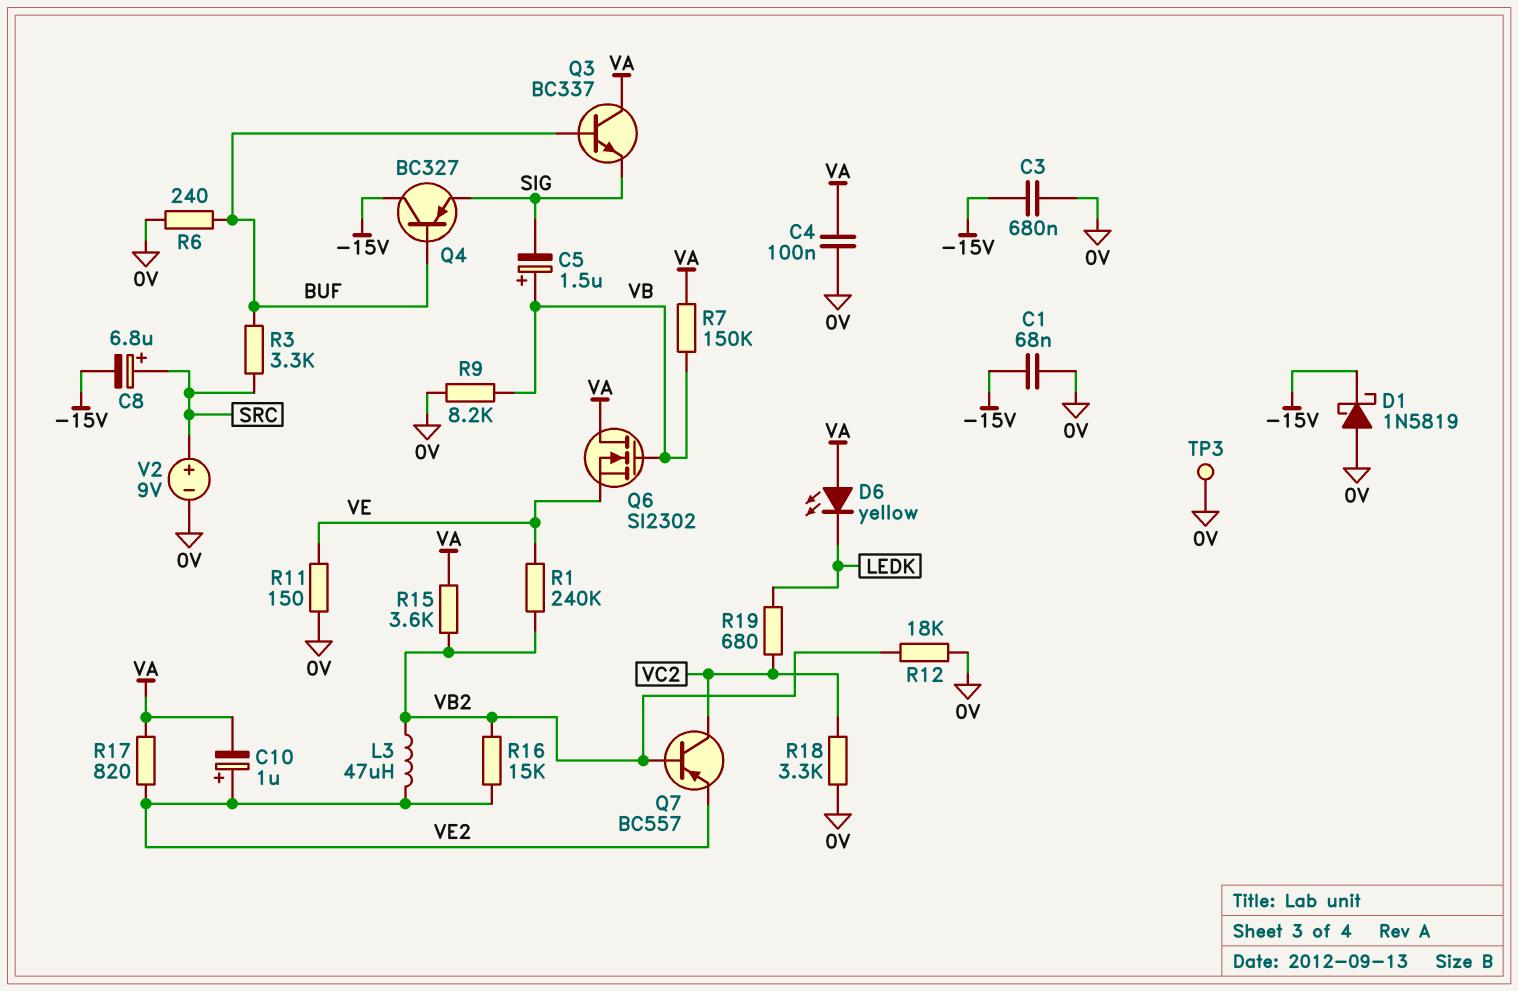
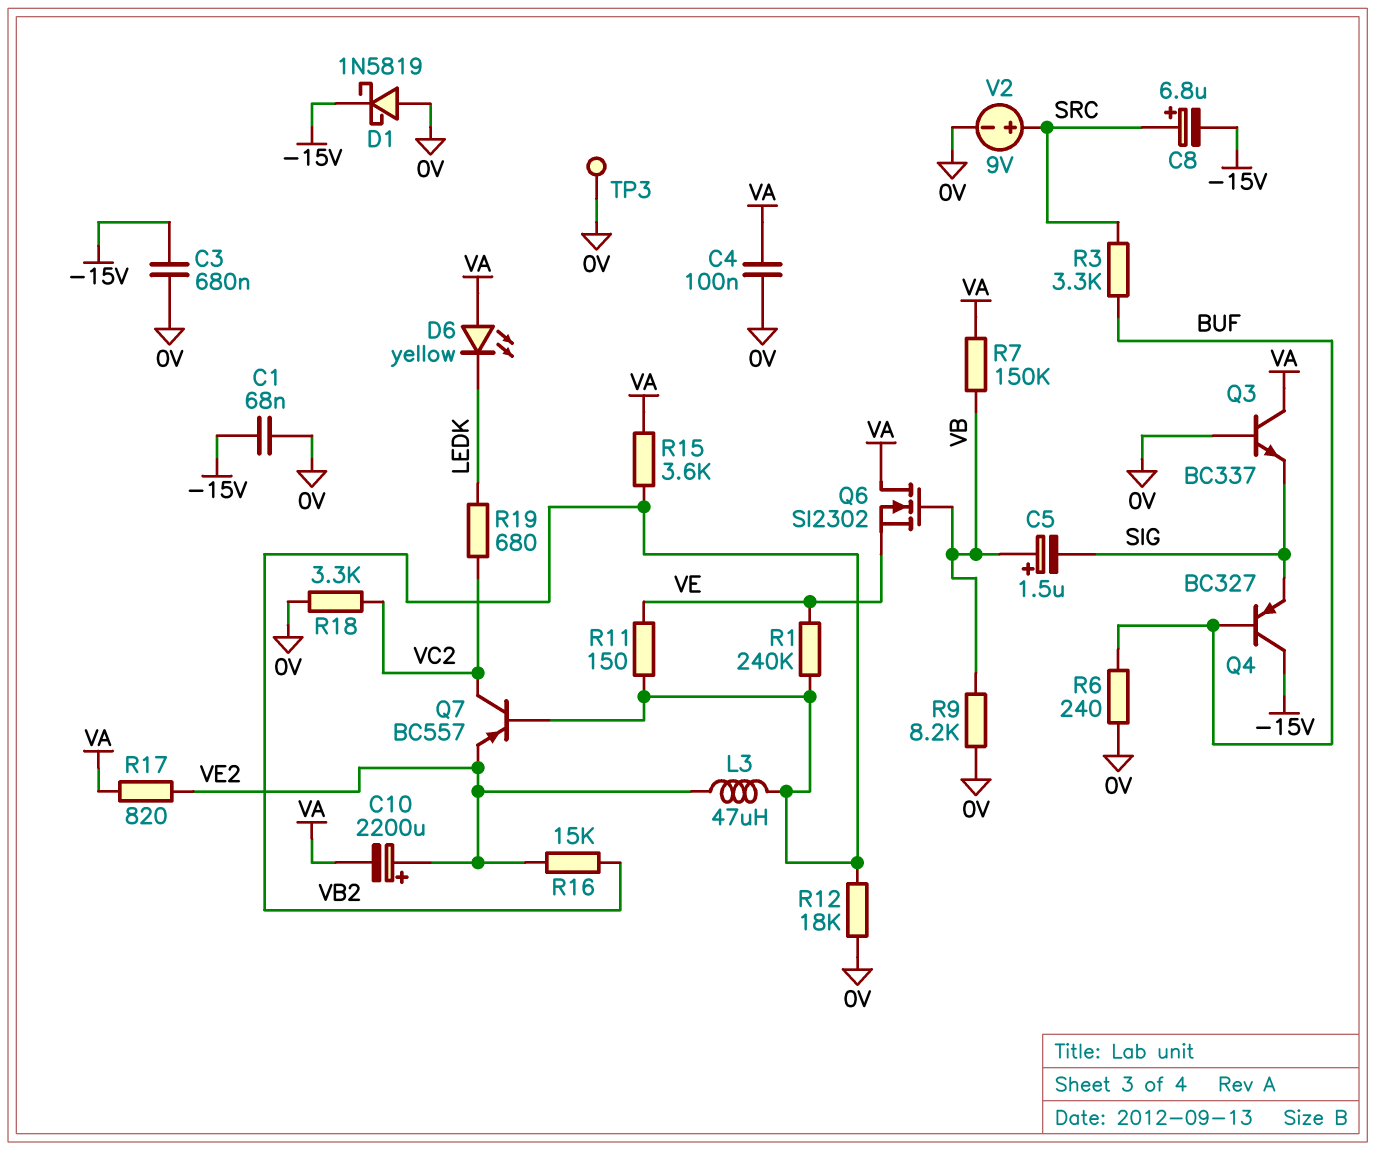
C10: 1uF (plus VE2, minus VA) -> 2200uF (plus VE2, minus VA)
Q3: NPN BC337 (B BUF, C VA, E SIG) -> NPN BC337 (B 0V, C VA, E SIG)
R11: 150 (0V, VE) -> 150 (VB2, VE)

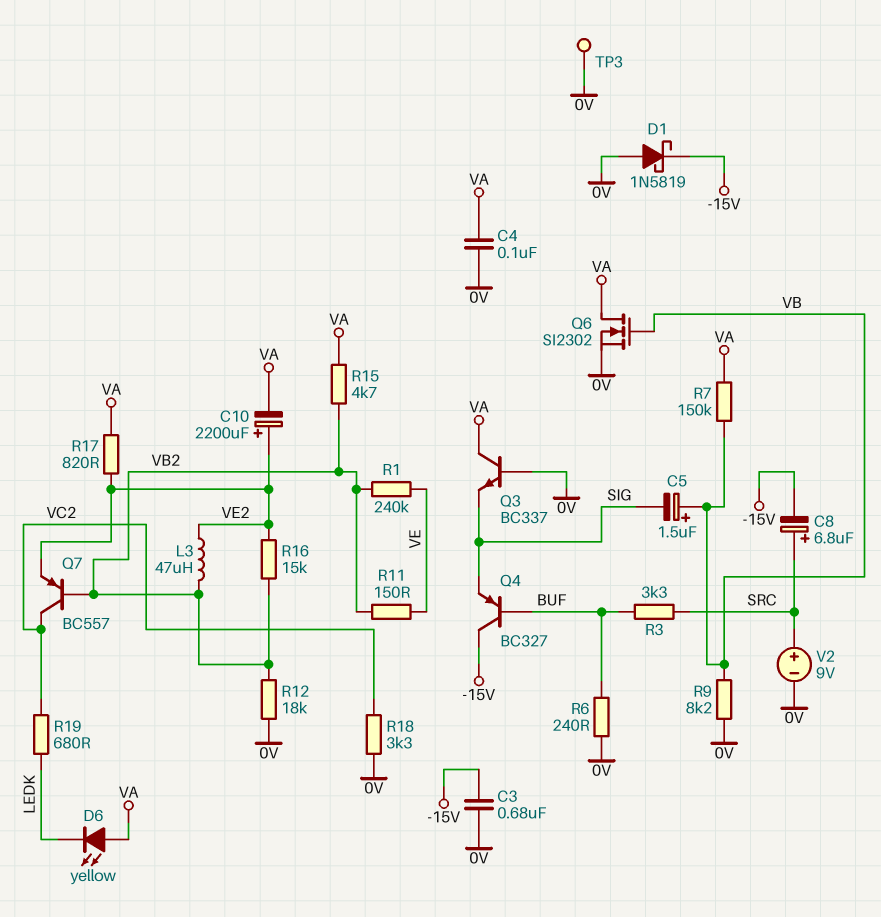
C1: 68nF (-15V, 0V) -> none
Q6: NMOS SI2302 (G VB, D VA, S VE) -> NMOS SI2302 (G VB, D VA, S 0V)
R15: 3.6k (VA, VB2) -> 4.7k (VA, VB2)

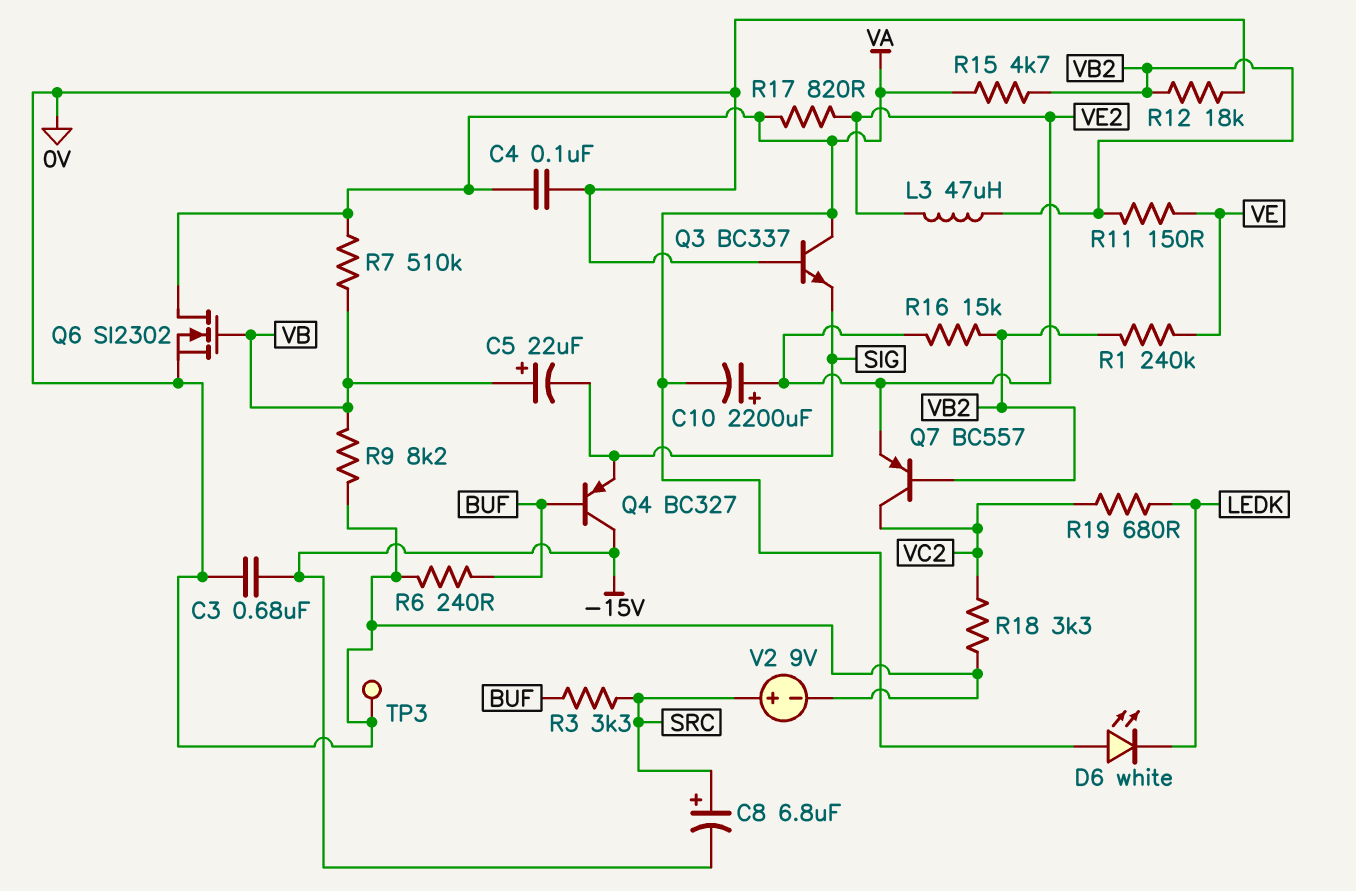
C5: 1.5uF (plus VB, minus SIG) -> 22uF (plus VB, minus SIG)
D1: schottky 1N5819 (A 0V, K -15V) -> none
D6: LED yellow (A VA, K LEDK) -> LED white (A VA, K LEDK)
R7: 150k (VA, VB) -> 510k (VA, VB)

